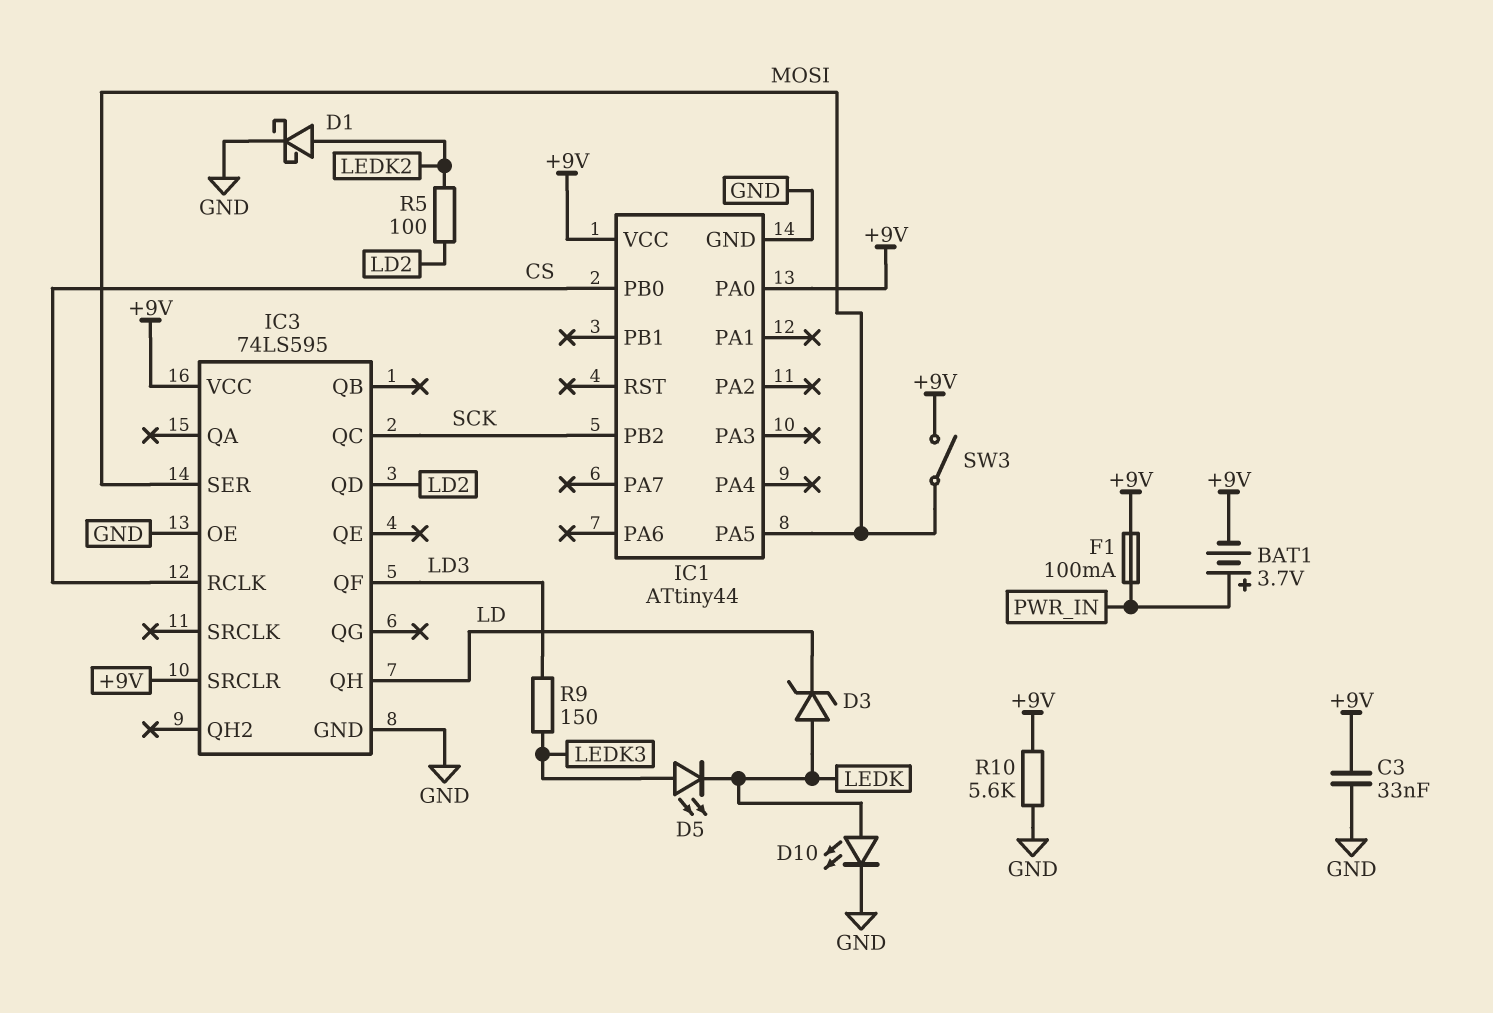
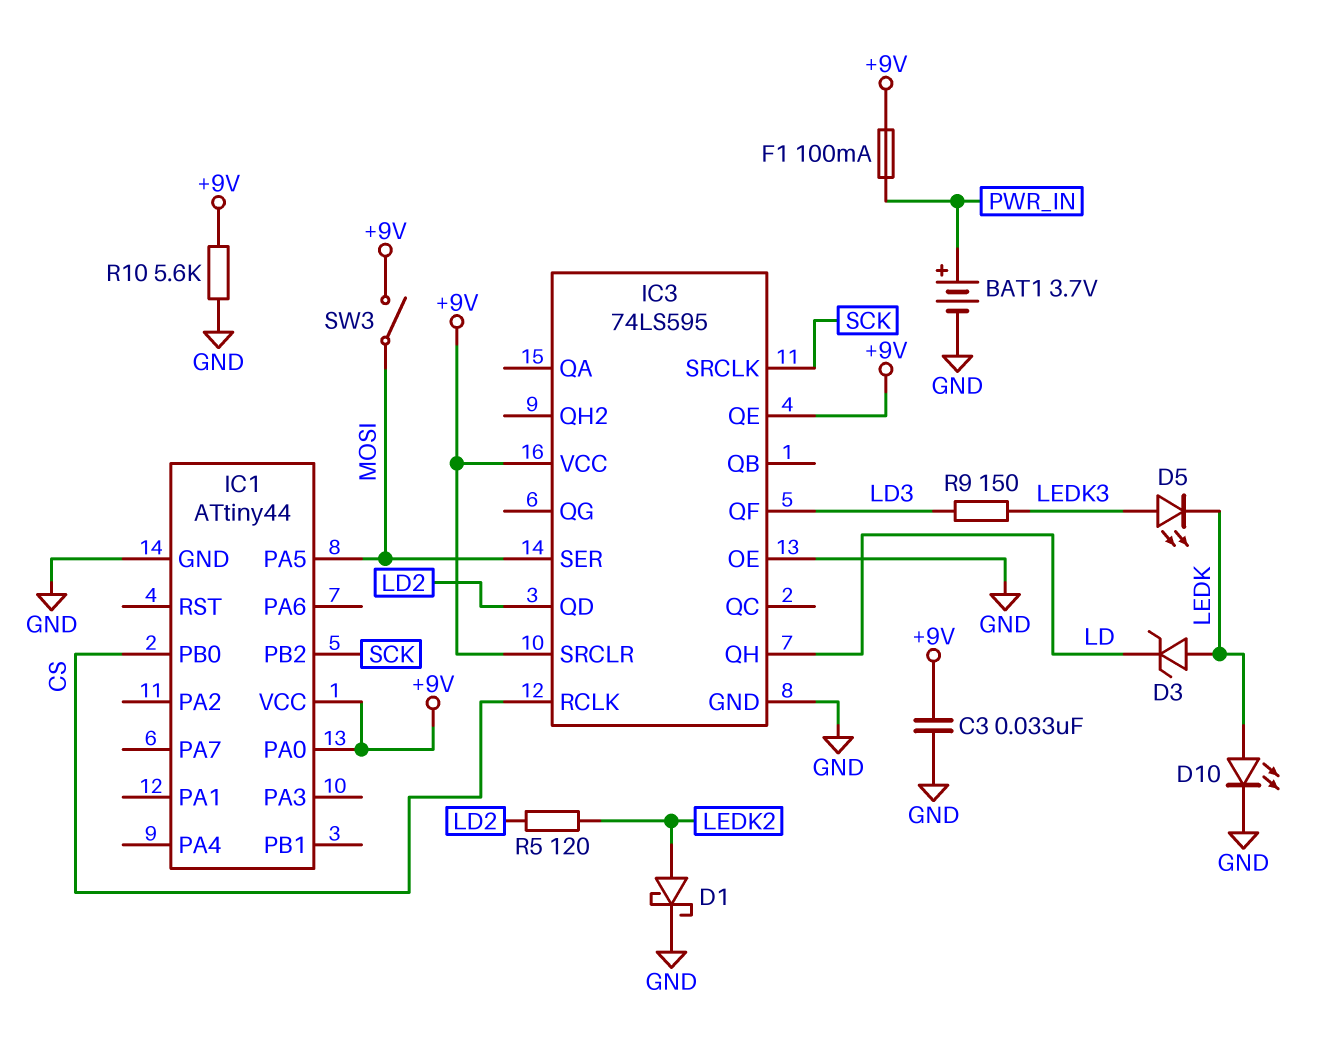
BAT1: 3.7V (plus PWR_IN, minus +9V) -> 3.7V (plus PWR_IN, minus GND)
IC3 pin QC: SCK -> none
IC3 pin QE: none -> +9V
IC3 pin SRCLK: none -> SCK
R5: 100 (LD2, LEDK2) -> 120 (LD2, LEDK2)

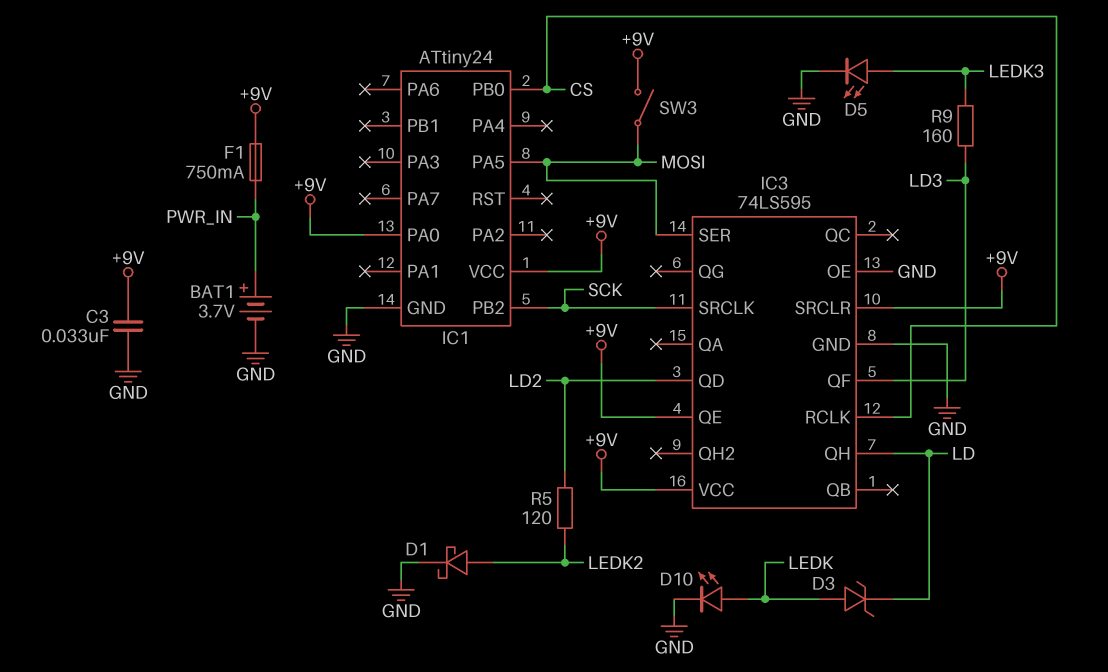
D5: LED (A LEDK3, K LEDK) -> LED (A LEDK3, K GND)
F1: 100mA (+9V, PWR_IN) -> 750mA (+9V, PWR_IN)
IC1: ATtiny44 -> ATtiny24
R9: 150 (LD3, LEDK3) -> 160 (LD3, LEDK3)
R10: 5.6k (+9V, GND) -> none

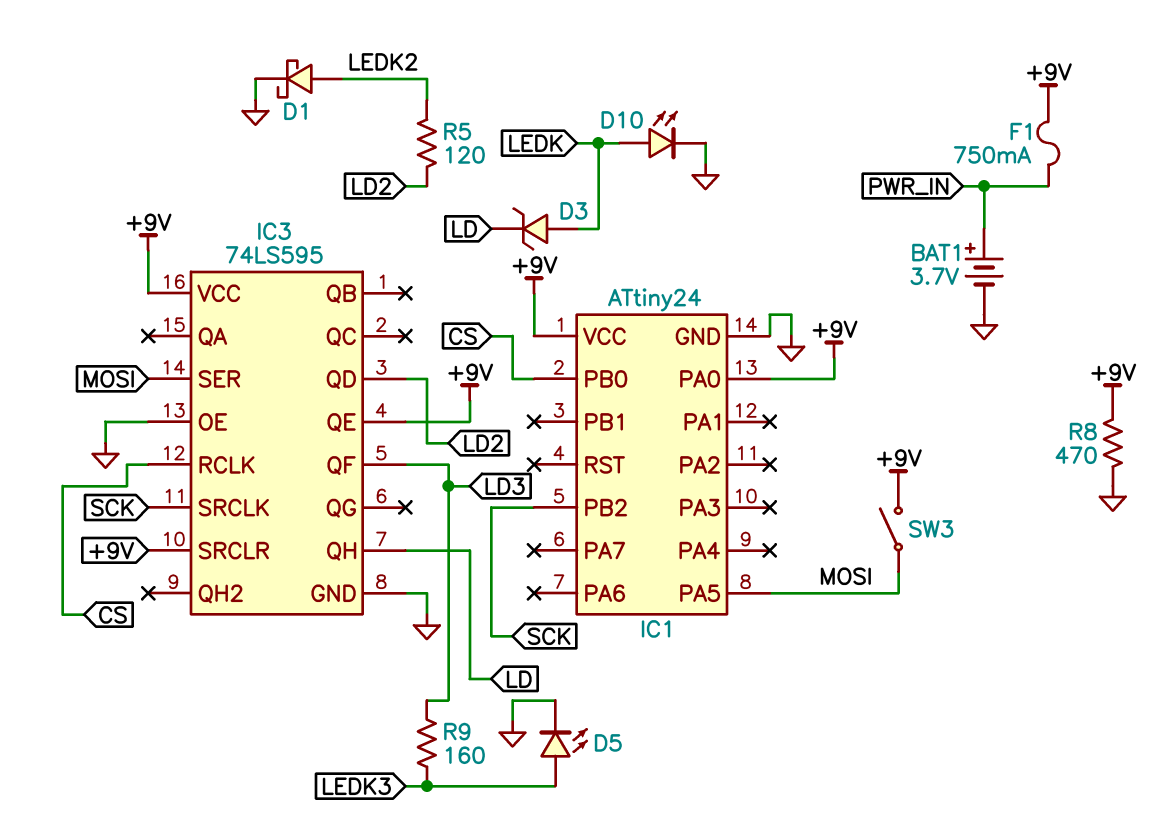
C3: 33nF (+9V, GND) -> none
R8: none -> 470 (+9V, GND)

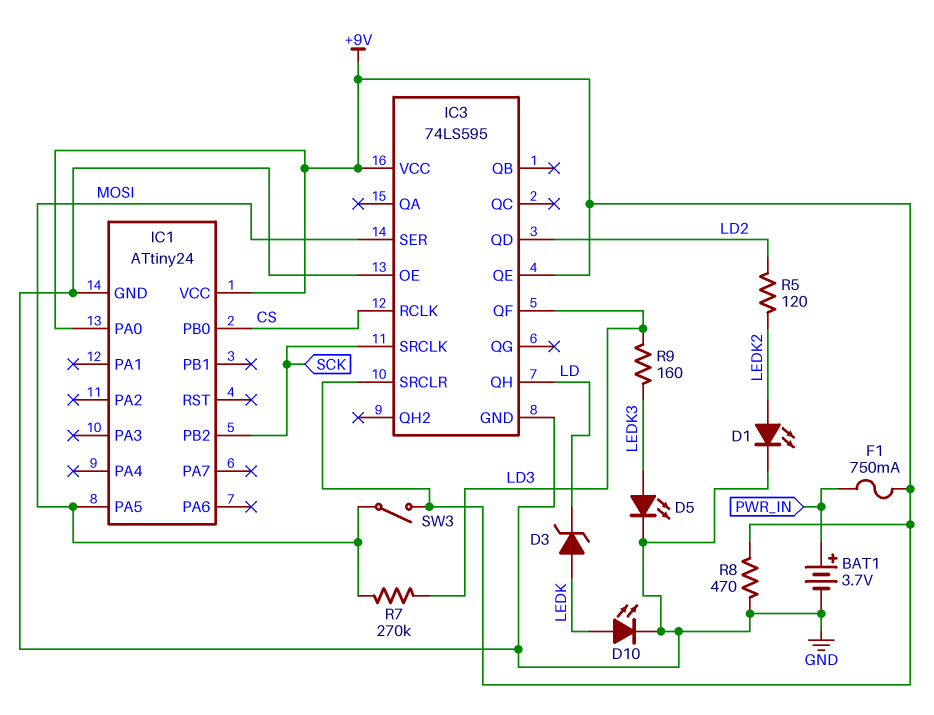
D1: schottky (A LEDK2, K GND) -> LED (A LEDK2, K GND)
R7: none -> 270k (LD3, MOSI)

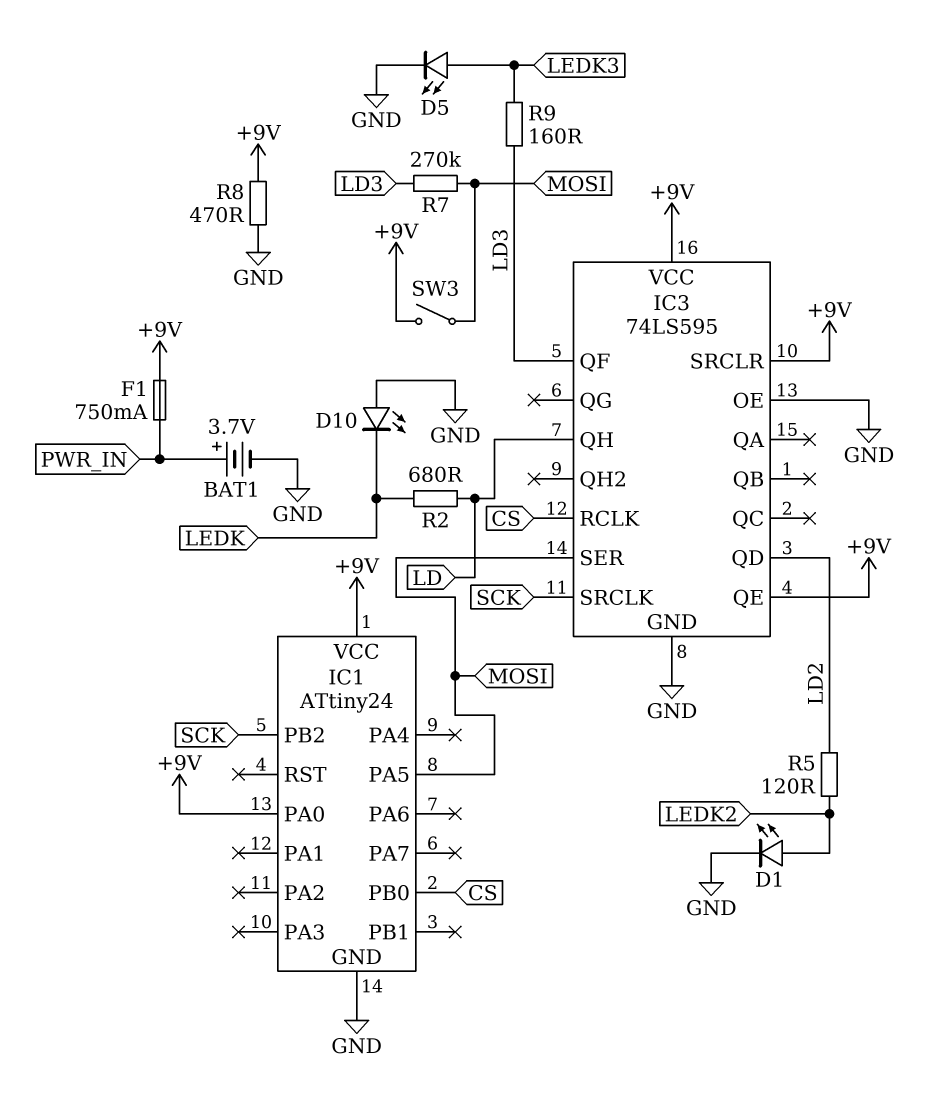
D3: zener (A LEDK, K LD) -> none
D10: LED (A LEDK, K GND) -> LED (A GND, K LEDK)
R2: none -> 680 (LD, LEDK)

